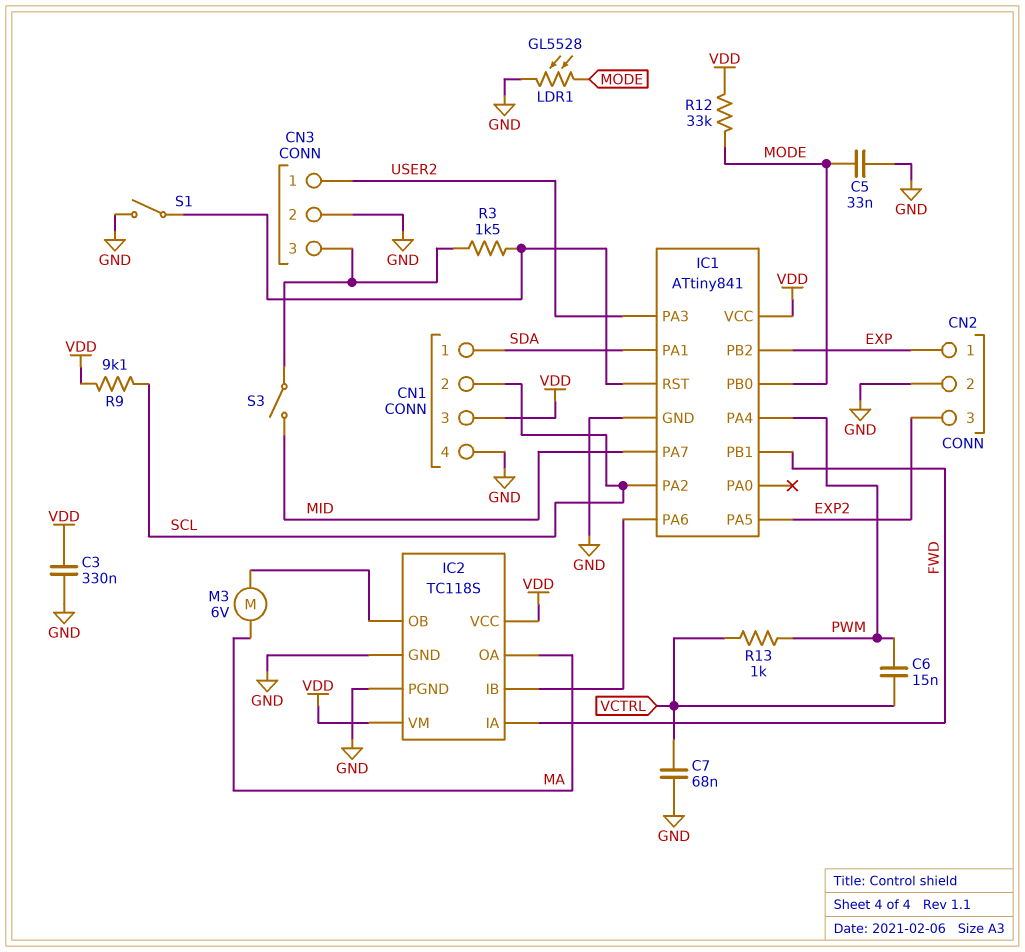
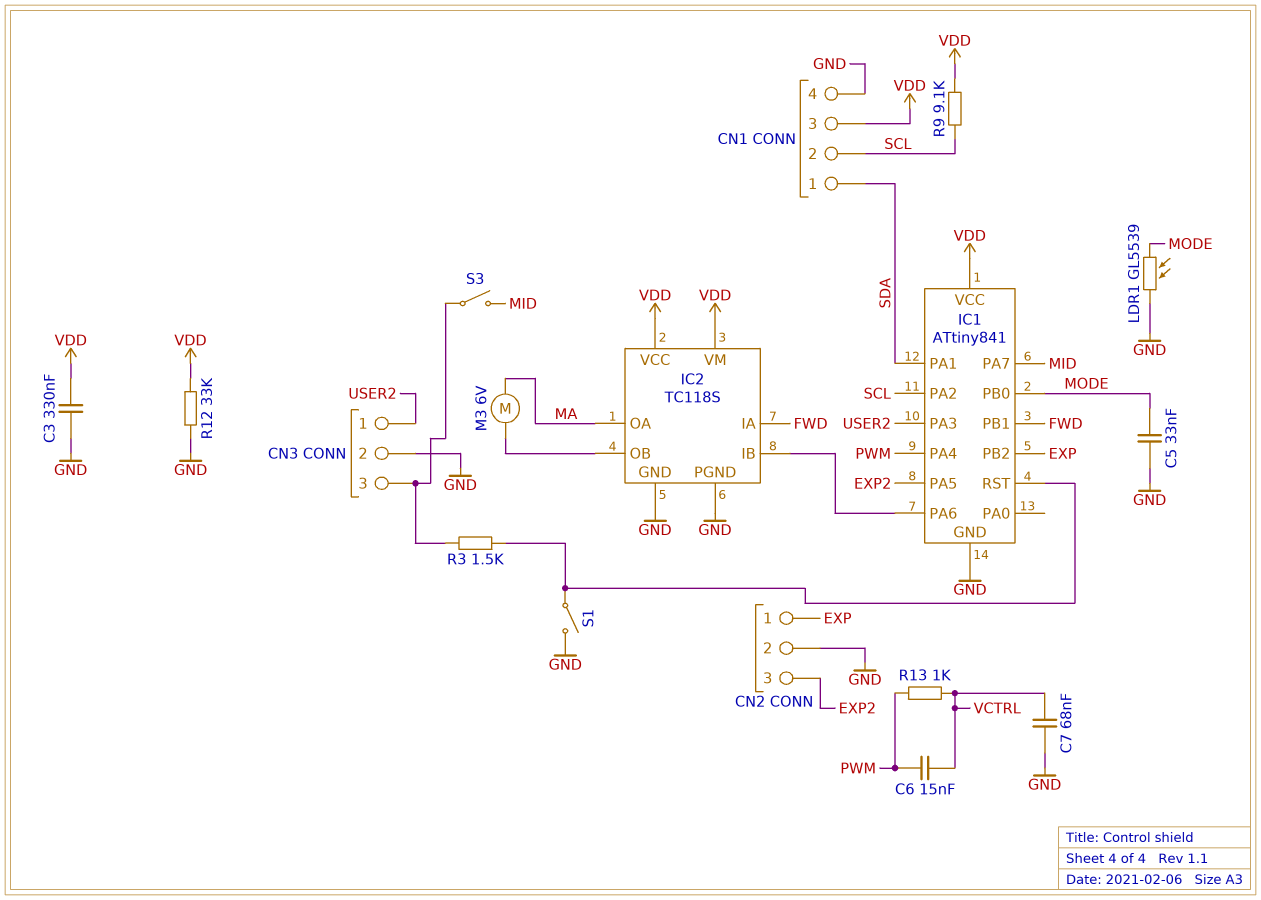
LDR1: GL5528 (GND, MODE) -> GL5539 (GND, MODE)
R12: 33k (MODE, VDD) -> 33k (GND, VDD)

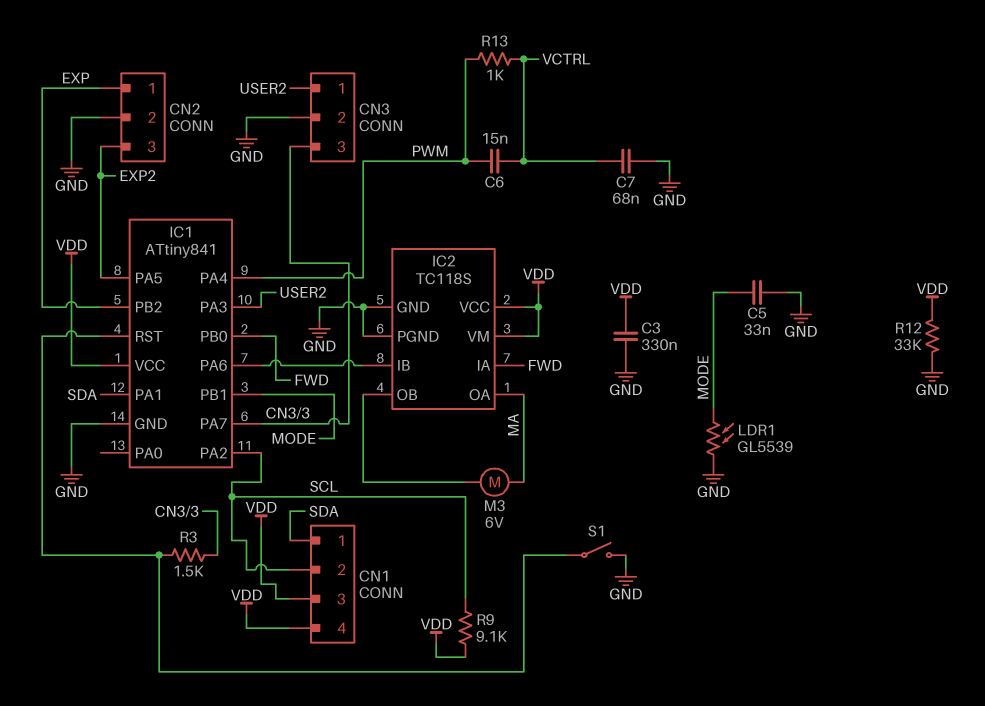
CN1 pin 4: GND -> VDD
IC1 pin PA7: MID -> CN3/3
IC1 pin PB0: MODE -> FWD
IC1 pin PB1: FWD -> MODE
S3: switch (CN3/3, MID) -> none

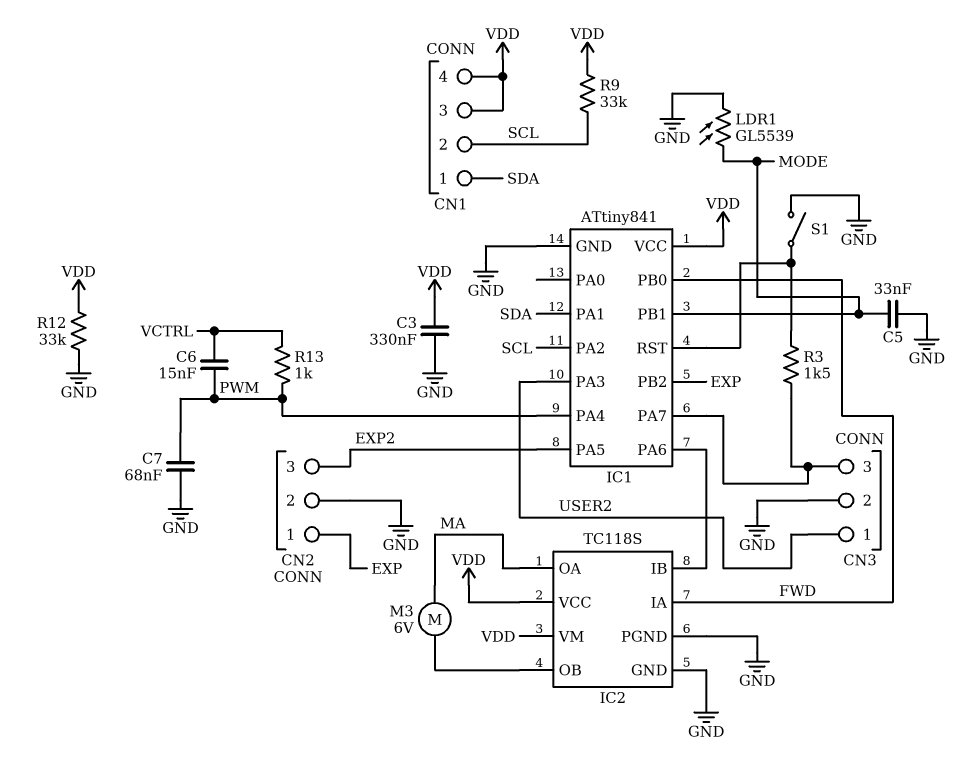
C7: 68nF (GND, VCTRL) -> 68nF (GND, PWM)
R9: 9.1k (SCL, VDD) -> 33k (SCL, VDD)

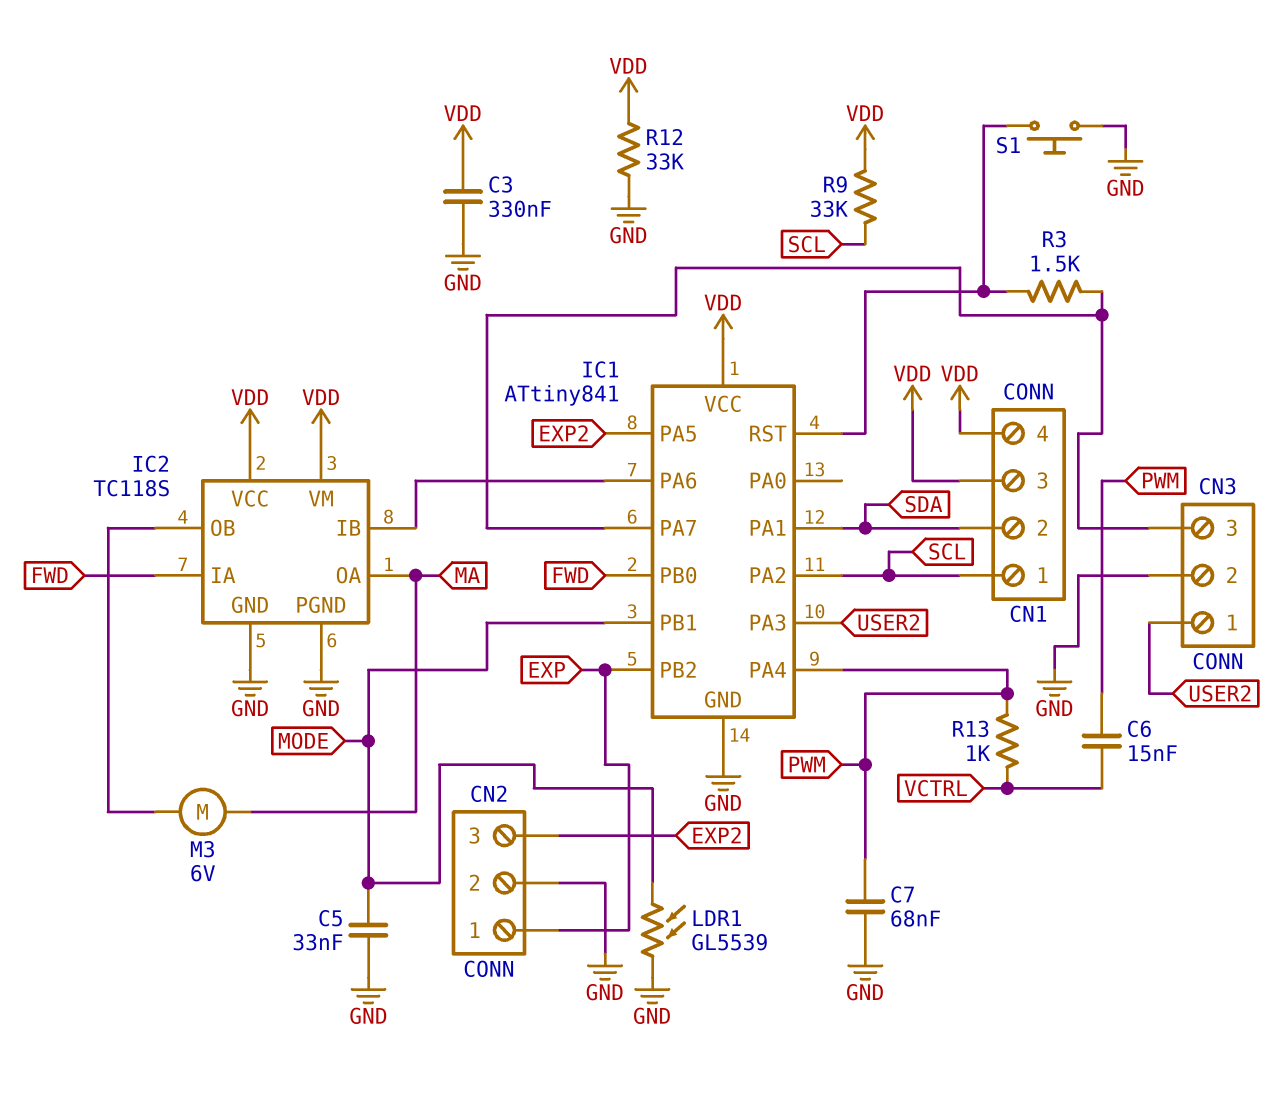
CN1 pin 1: SDA -> SCL
CN1 pin 2: SCL -> SDA
S1: switch (GND, IC1/RST) -> button (GND, IC1/RST)

